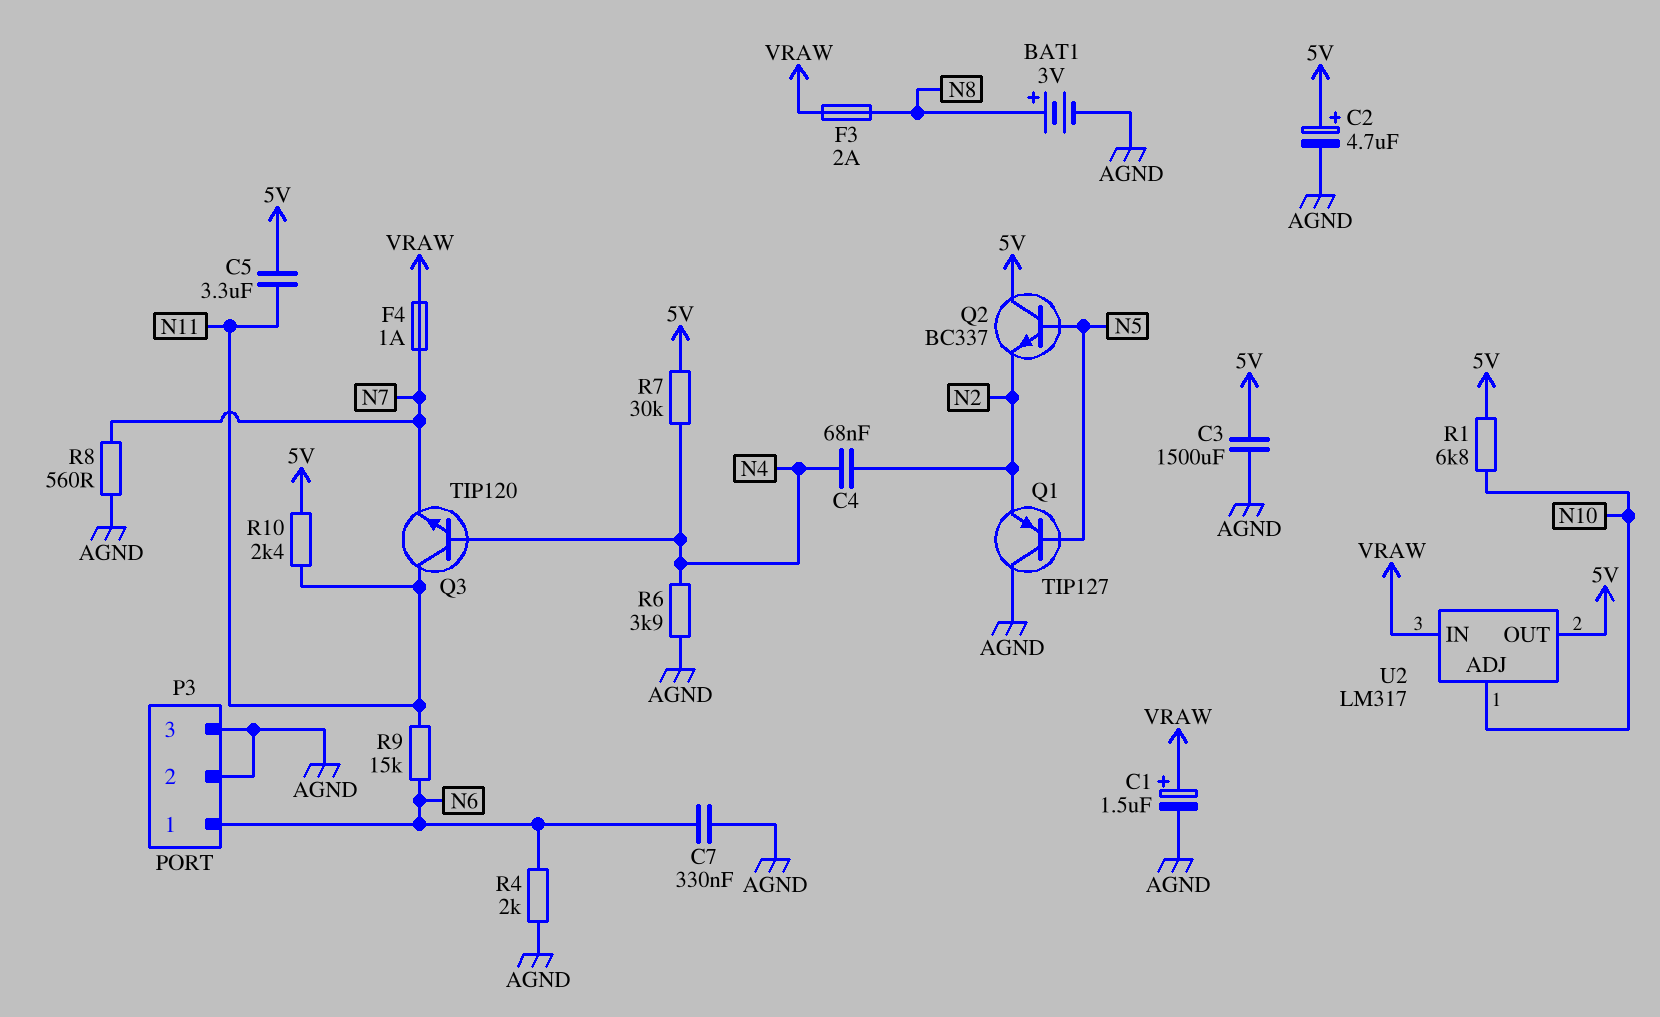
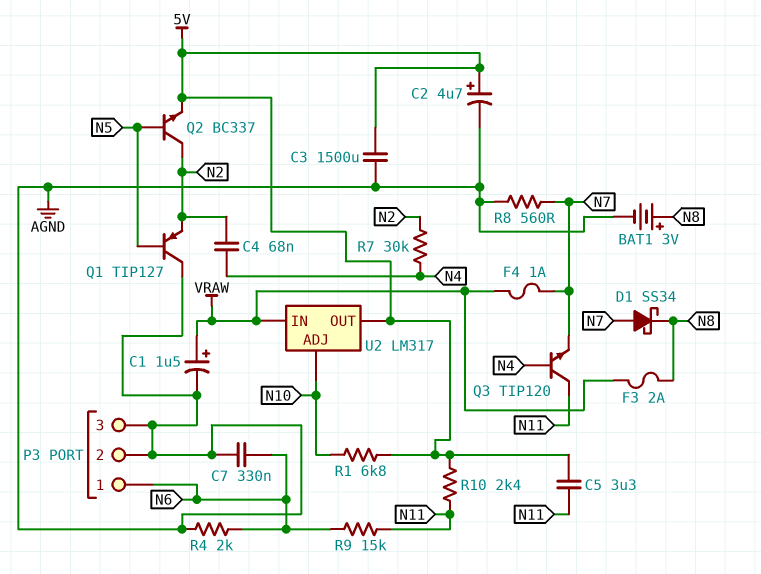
D1: none -> schottky SS34 (A N7, K N8)
Q2: NPN BC337 (B N5, C 5V, E N2) -> NPN BC337 (B N5, C N2, E 5V)
R6: 3.9k (AGND, N4) -> none
R7: 30k (5V, N4) -> 30k (N2, N4)

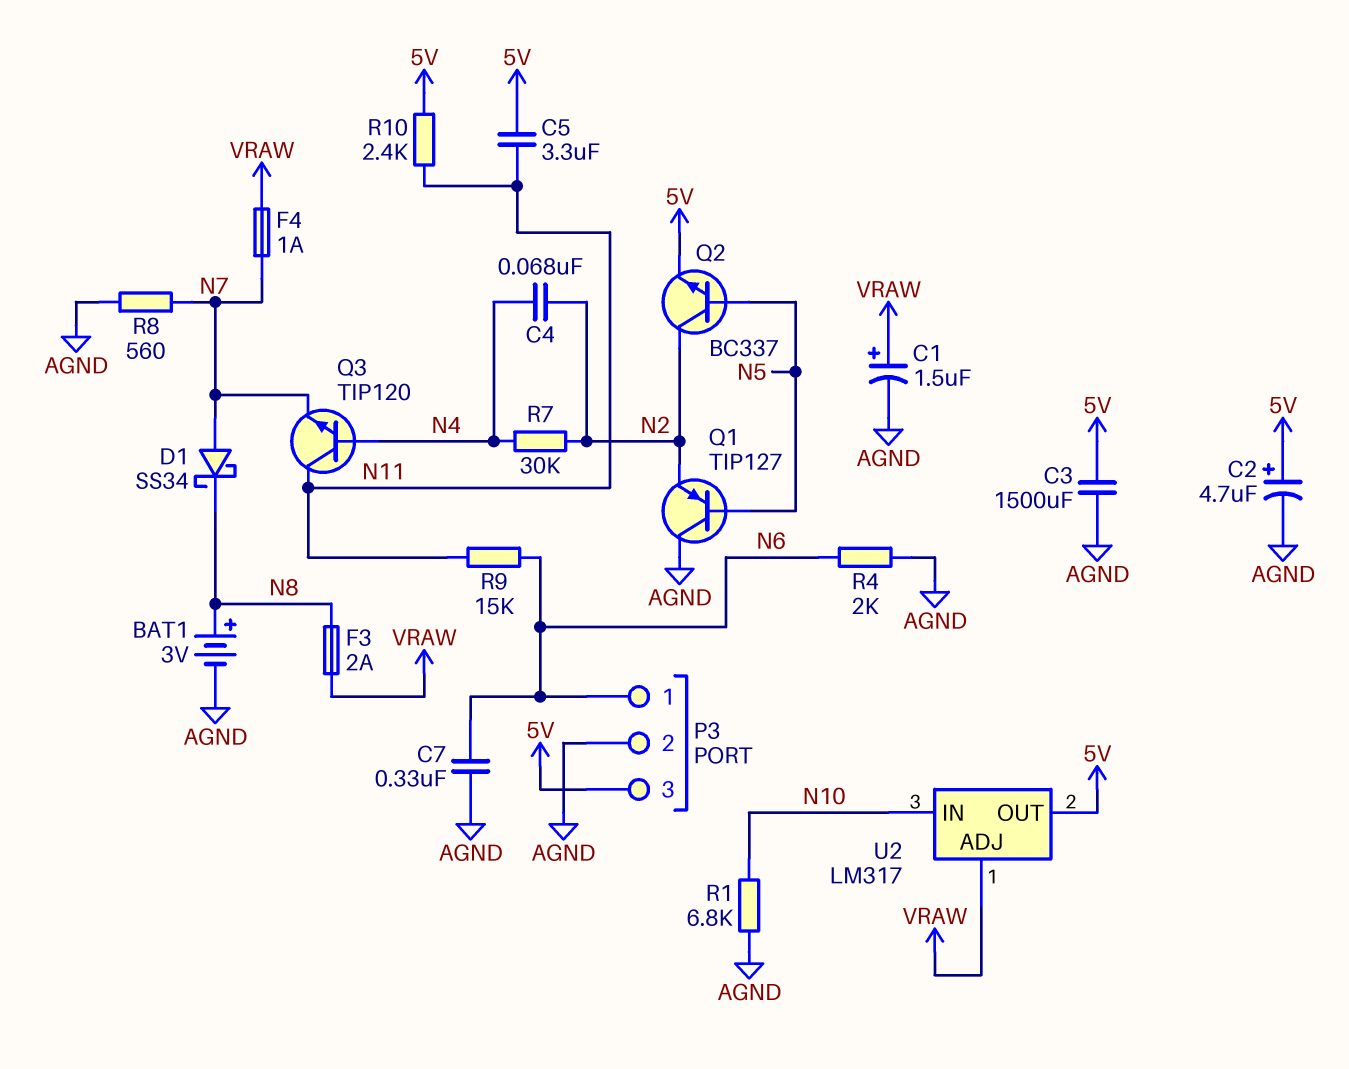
P3 pin 3: AGND -> 5V
R1: 6.8k (5V, N10) -> 6.8k (AGND, N10)
U2 pin ADJ: N10 -> VRAW
U2 pin IN: VRAW -> N10

